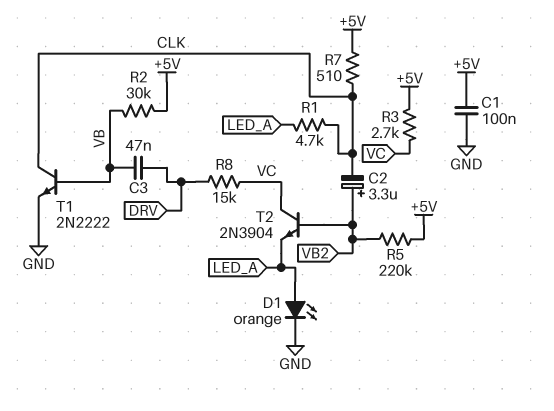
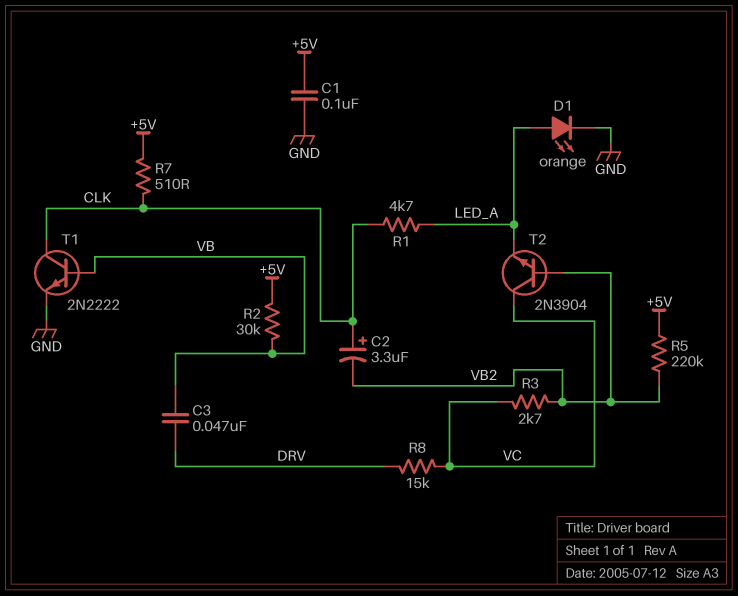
C2: 3.3uF (plus VB2, minus CLK) -> 3.3uF (plus CLK, minus VB2)
R3: 2.7k (+5V, VC) -> 2.7k (VB2, VC)

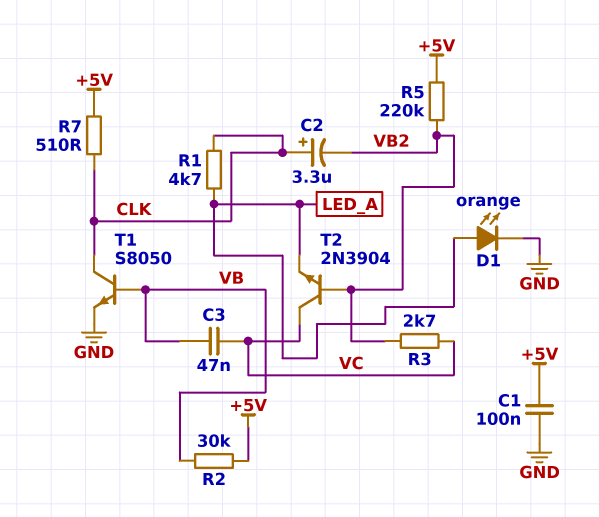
C3: 47nF (DRV, VB) -> 47nF (VB, VC)
R8: 15k (DRV, VC) -> none
T1: NPN 2N2222 (B VB, C CLK, E GND) -> NPN S8050 (B VB, C CLK, E GND)

